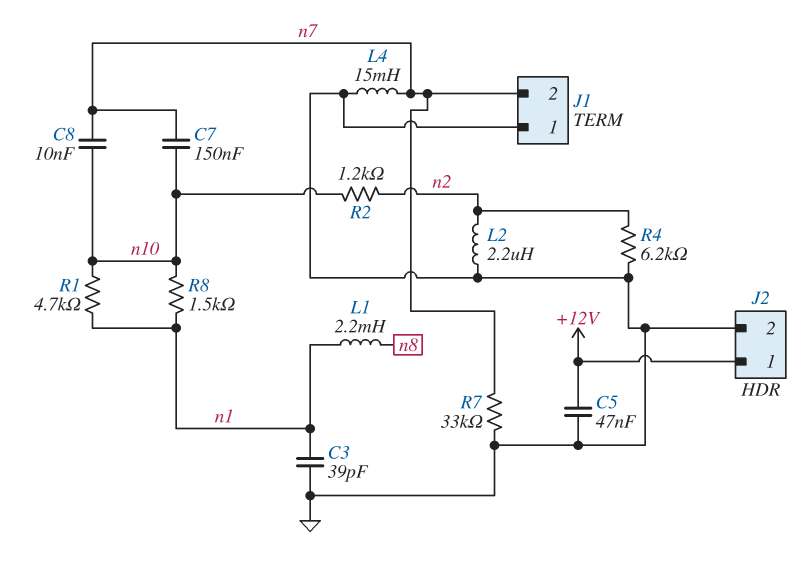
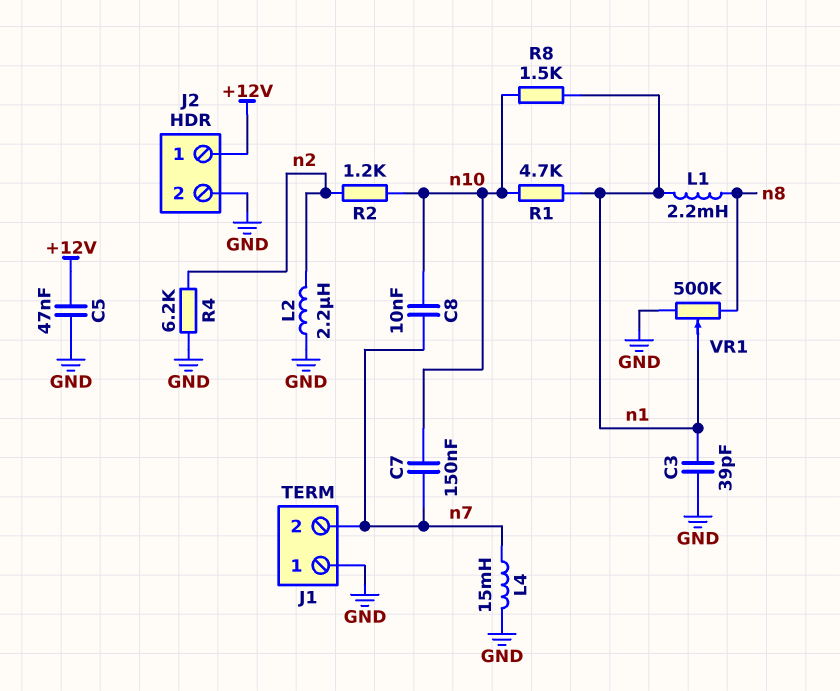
R7: 33k (GND, n7) -> none
VR1: none -> 500k (GND, n8, wiper n1)

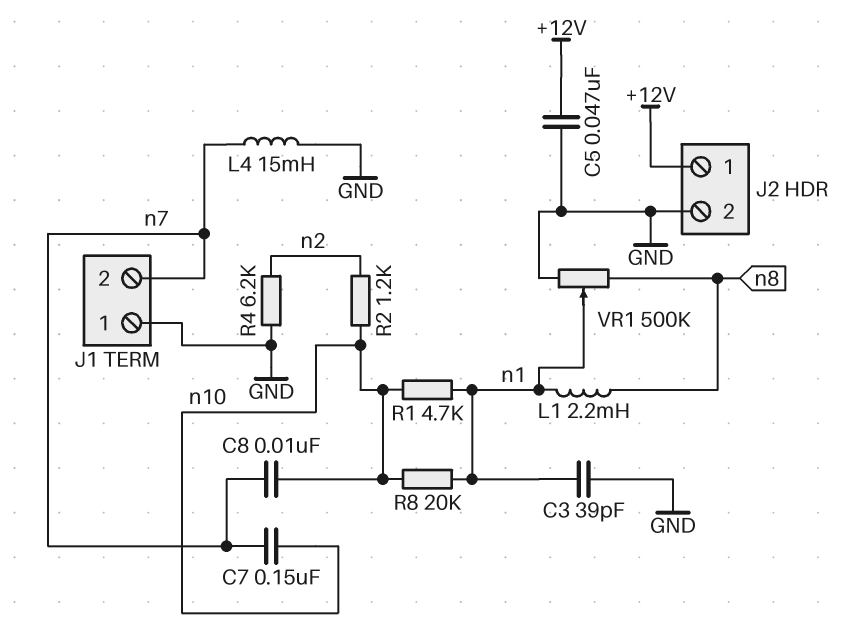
L2: 2.2uH (GND, n2) -> none
R8: 1.5k (n1, n10) -> 20k (n1, n10)

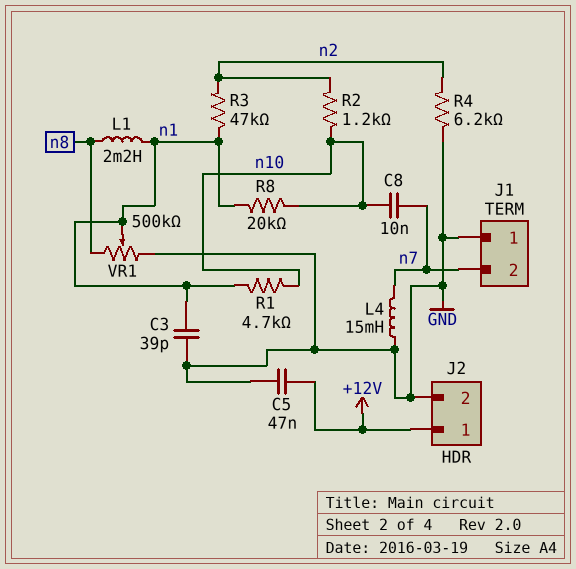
C7: 150nF (n7, n10) -> none
R3: none -> 47k (n1, n2)

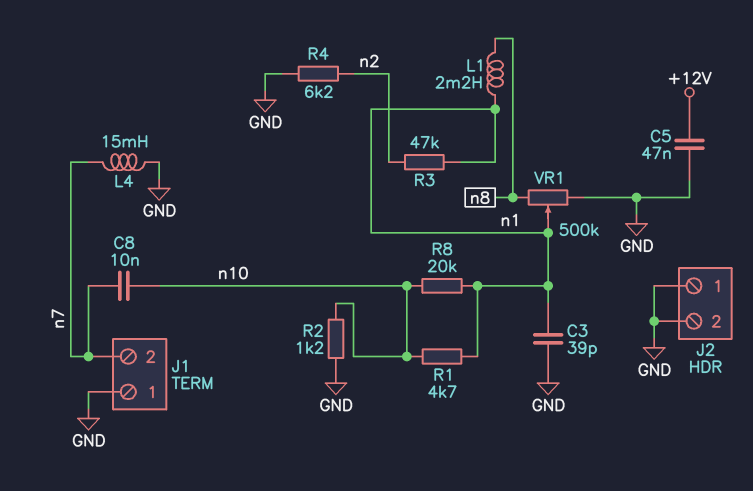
J2 pin 1: +12V -> GND
R2: 1.2k (n2, n10) -> 1.2k (GND, n10)

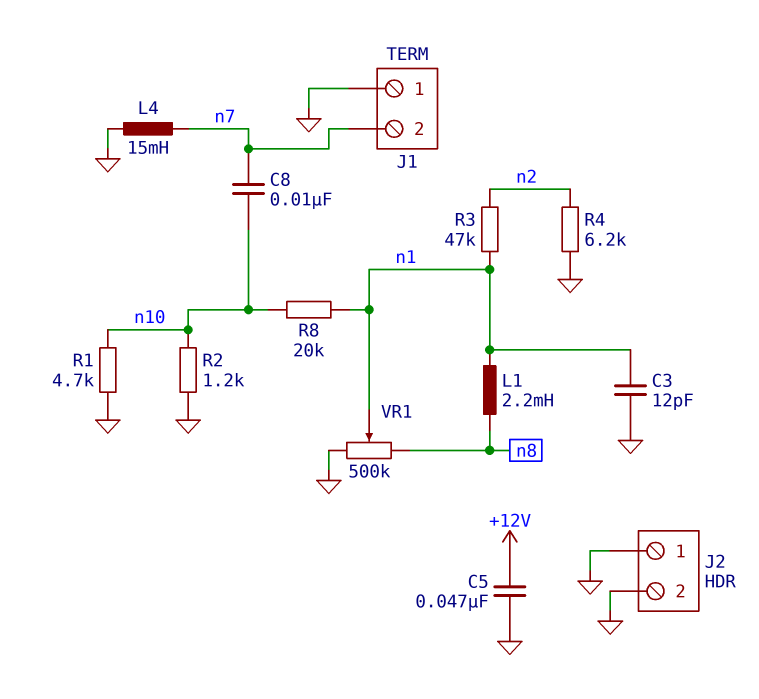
C3: 39pF (GND, n1) -> 12pF (GND, n1)
R1: 4.7k (n1, n10) -> 4.7k (GND, n10)

